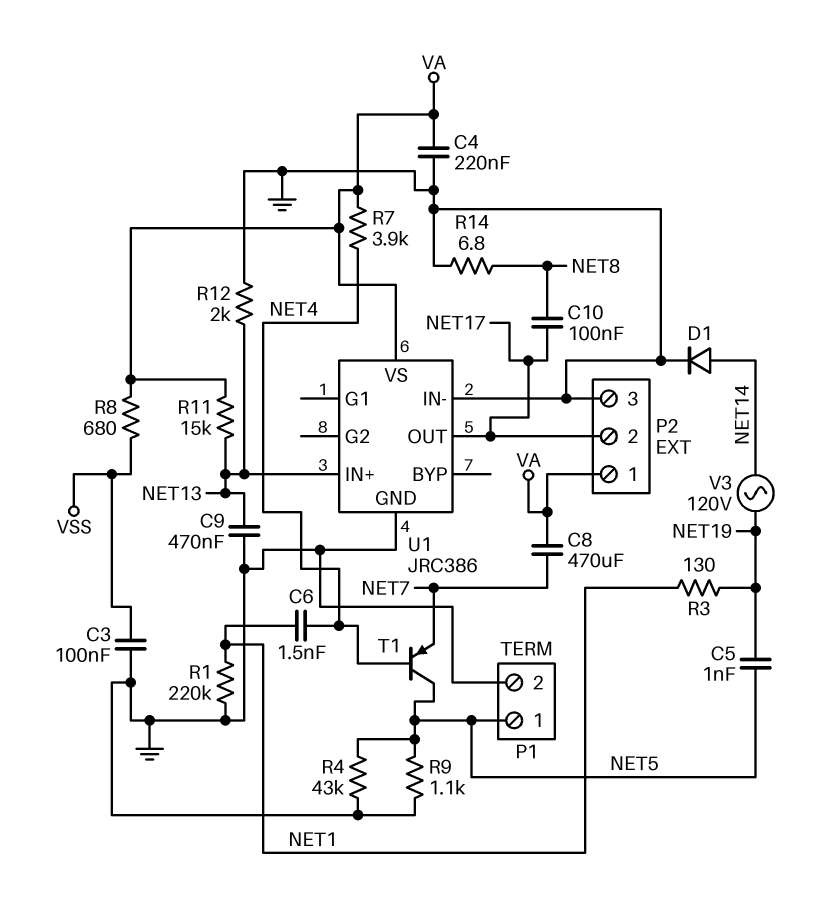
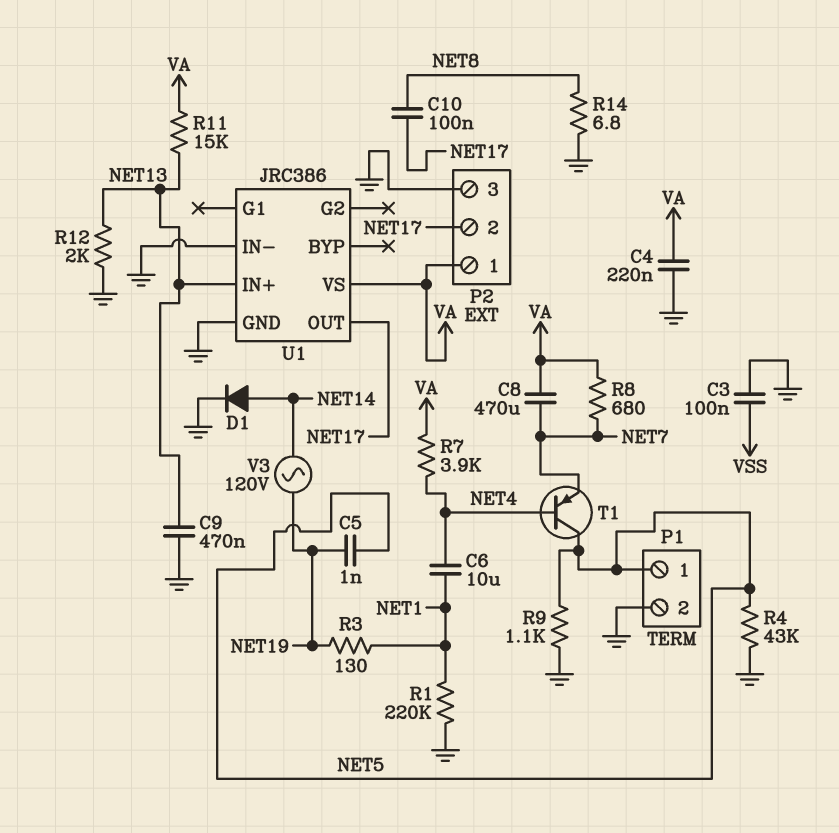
C6: 1.5nF (NET1, NET4) -> 10uF (NET1, NET4)
R8: 680 (VA, VSS) -> 680 (NET7, VA)

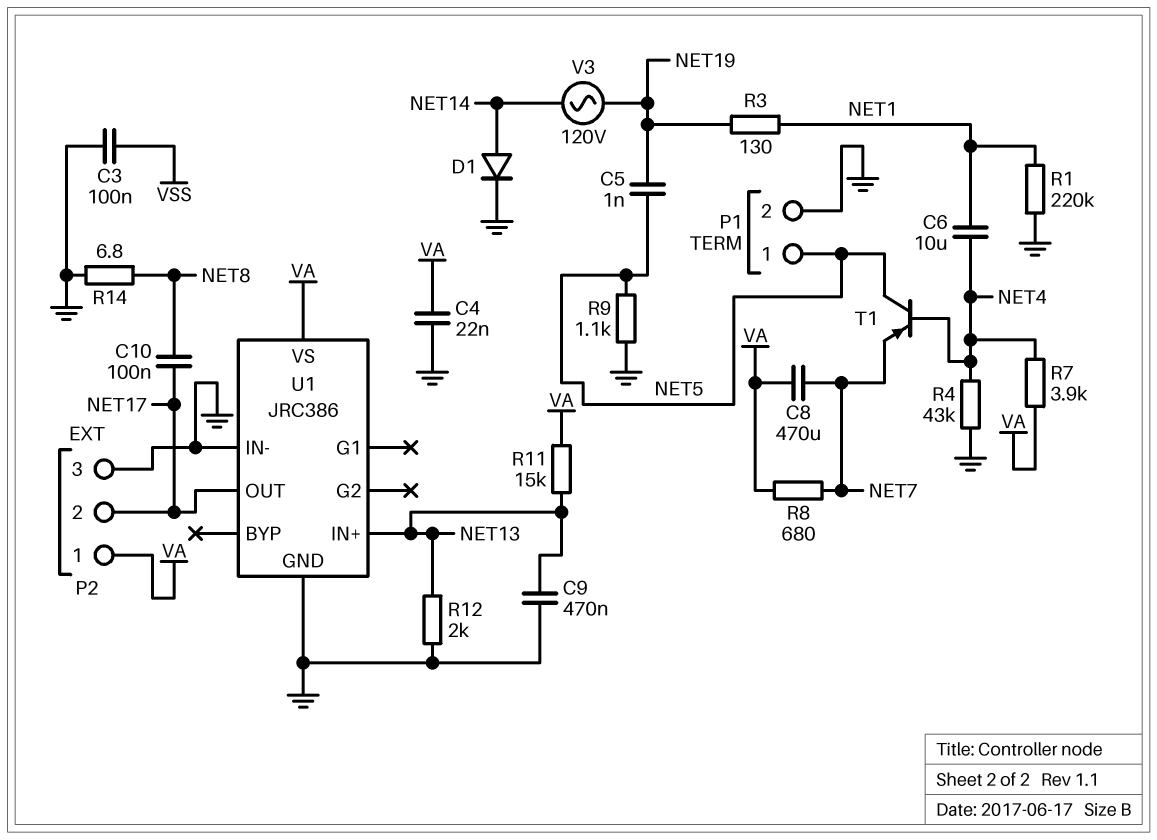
C4: 220nF (GND, VA) -> 22nF (GND, VA)
R4: 43k (GND, NET5) -> 43k (GND, NET4)

